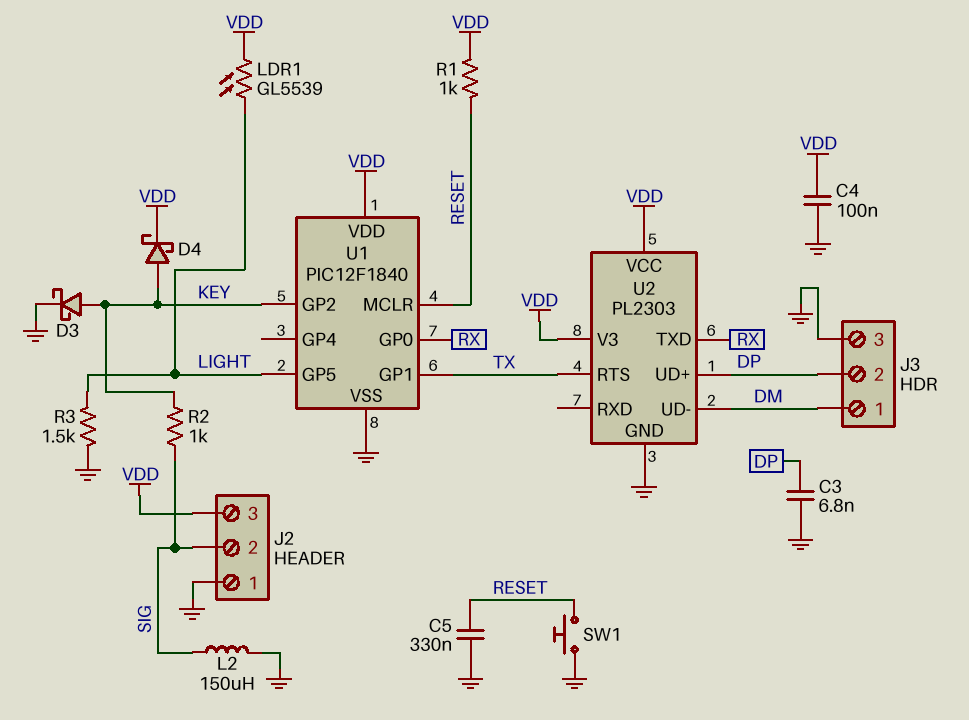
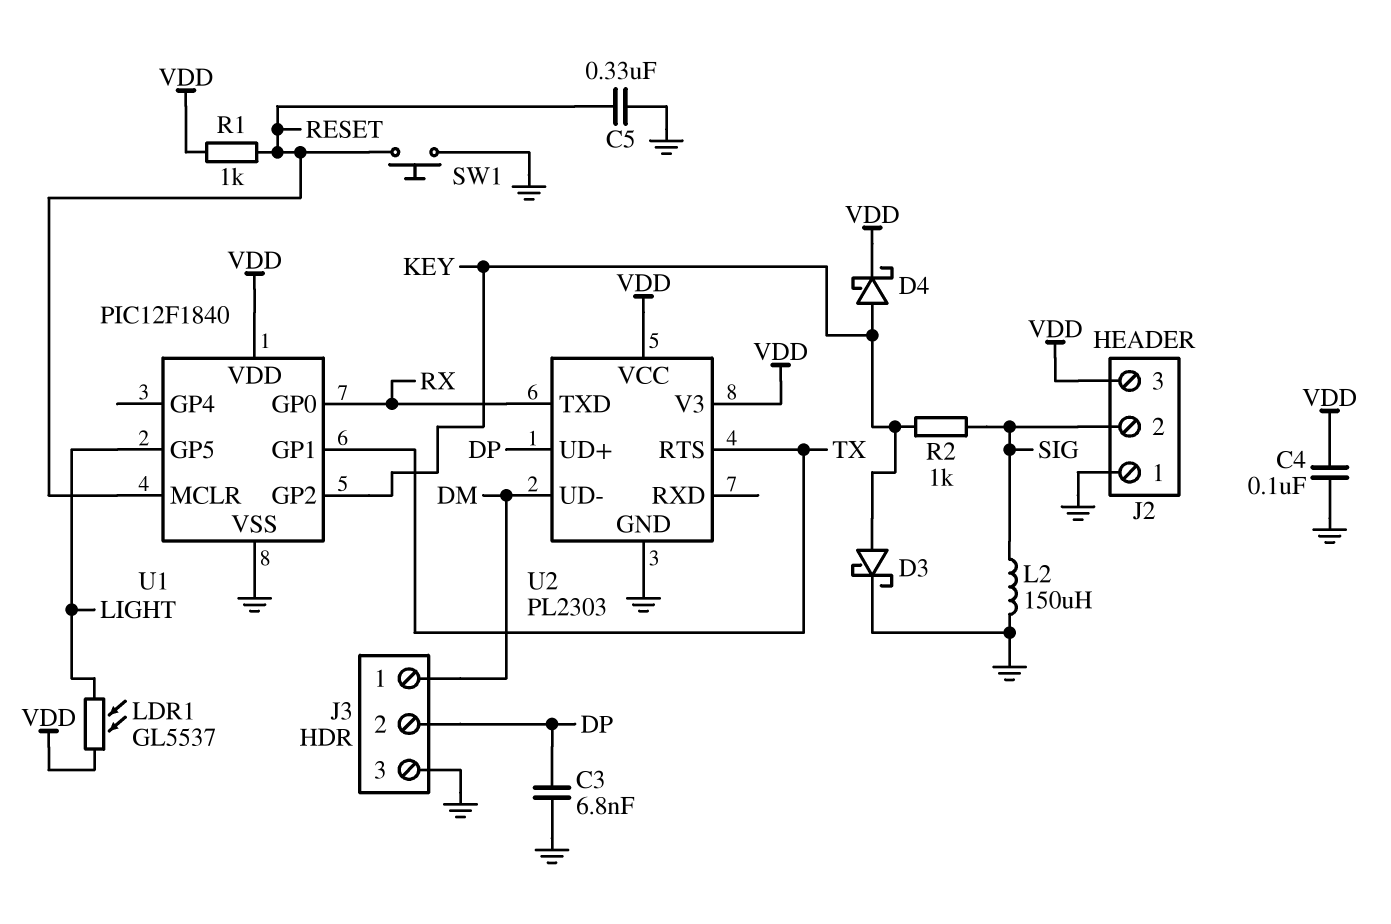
LDR1: GL5539 (LIGHT, VDD) -> GL5537 (LIGHT, VDD)
R3: 1.5k (GND, LIGHT) -> none

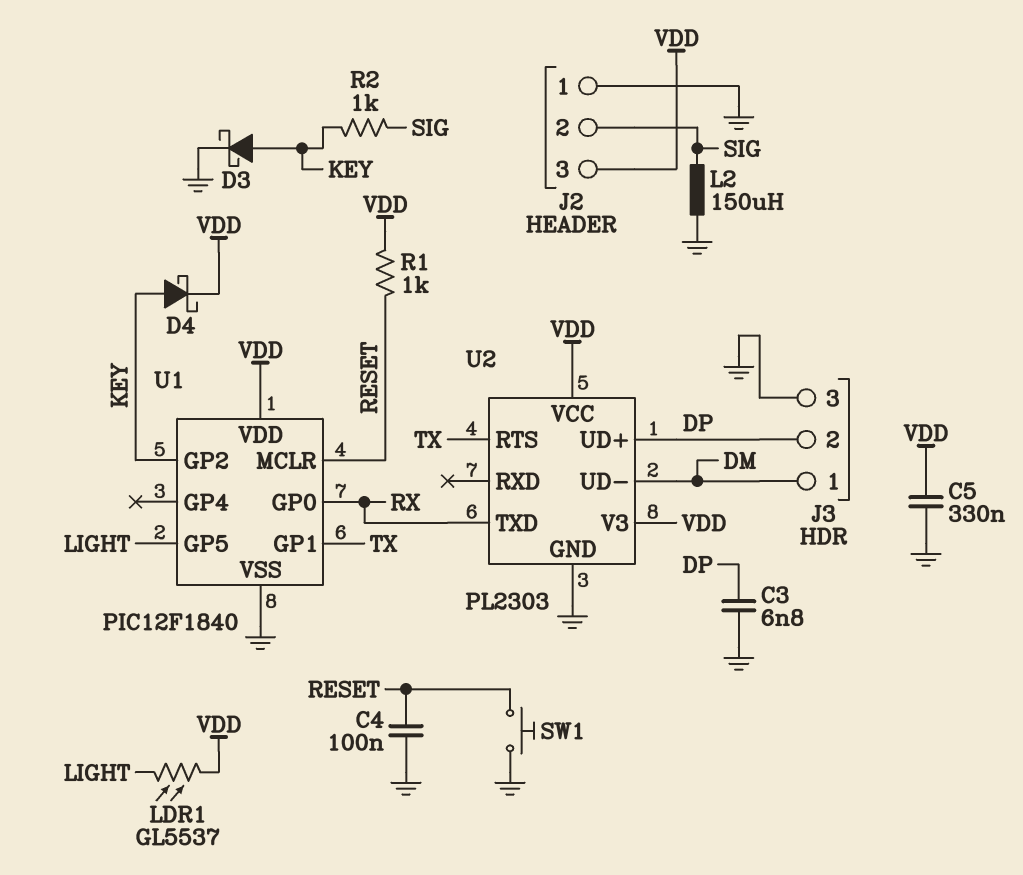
C4: 100nF (GND, VDD) -> 100nF (GND, RESET)
C5: 330nF (GND, RESET) -> 330nF (GND, VDD)

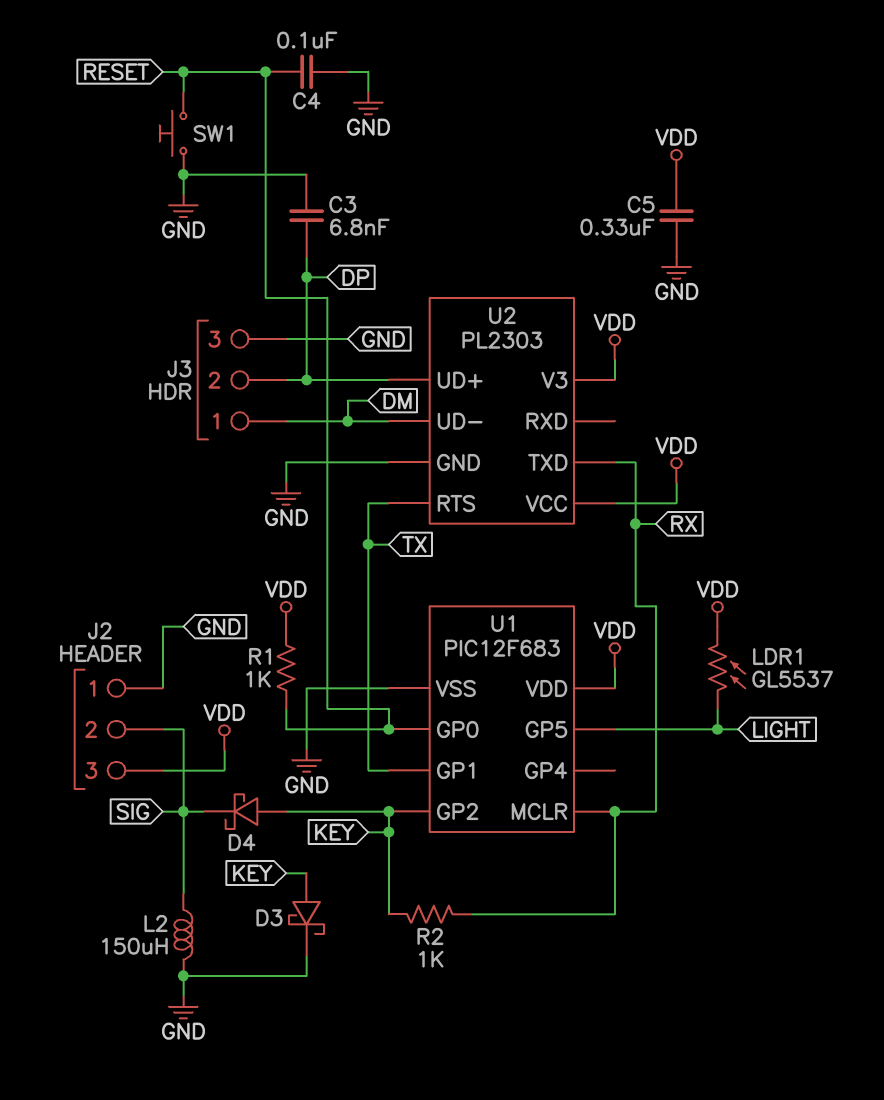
D4: schottky (A KEY, K VDD) -> schottky (A KEY, K SIG)
R2: 1k (KEY, SIG) -> 1k (KEY, RX)
U1: PIC12F1840 -> PIC12F683
U1 pin GP0: RX -> RESET
U1 pin MCLR: RESET -> RX

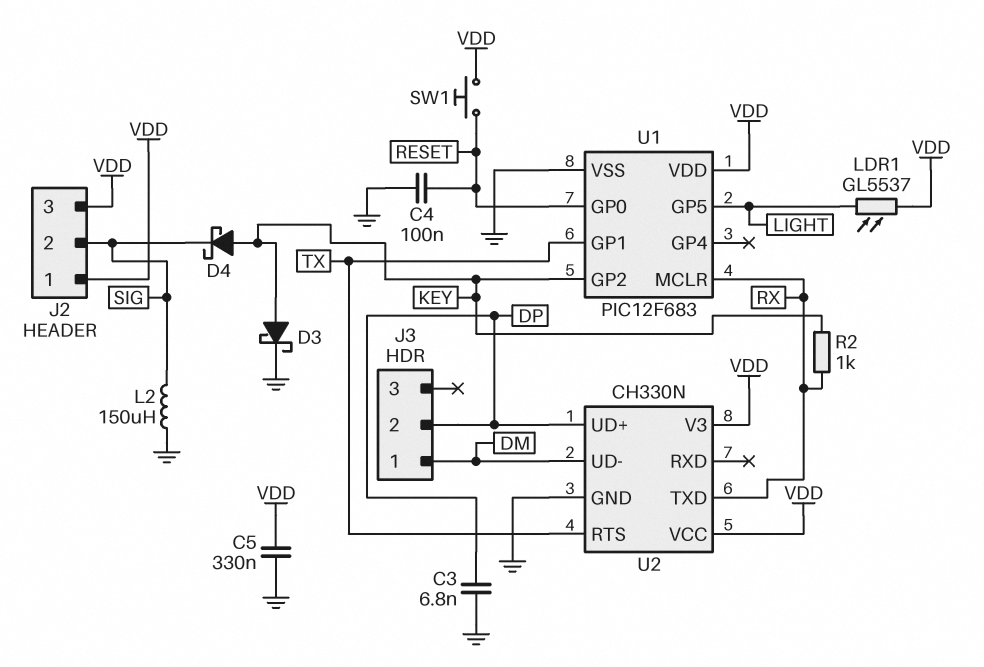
J2 pin 1: GND -> VDD
J3 pin 3: GND -> none
R1: 1k (RESET, VDD) -> none
SW1: button (GND, RESET) -> button (RESET, VDD)
U2: PL2303 -> CH330N

